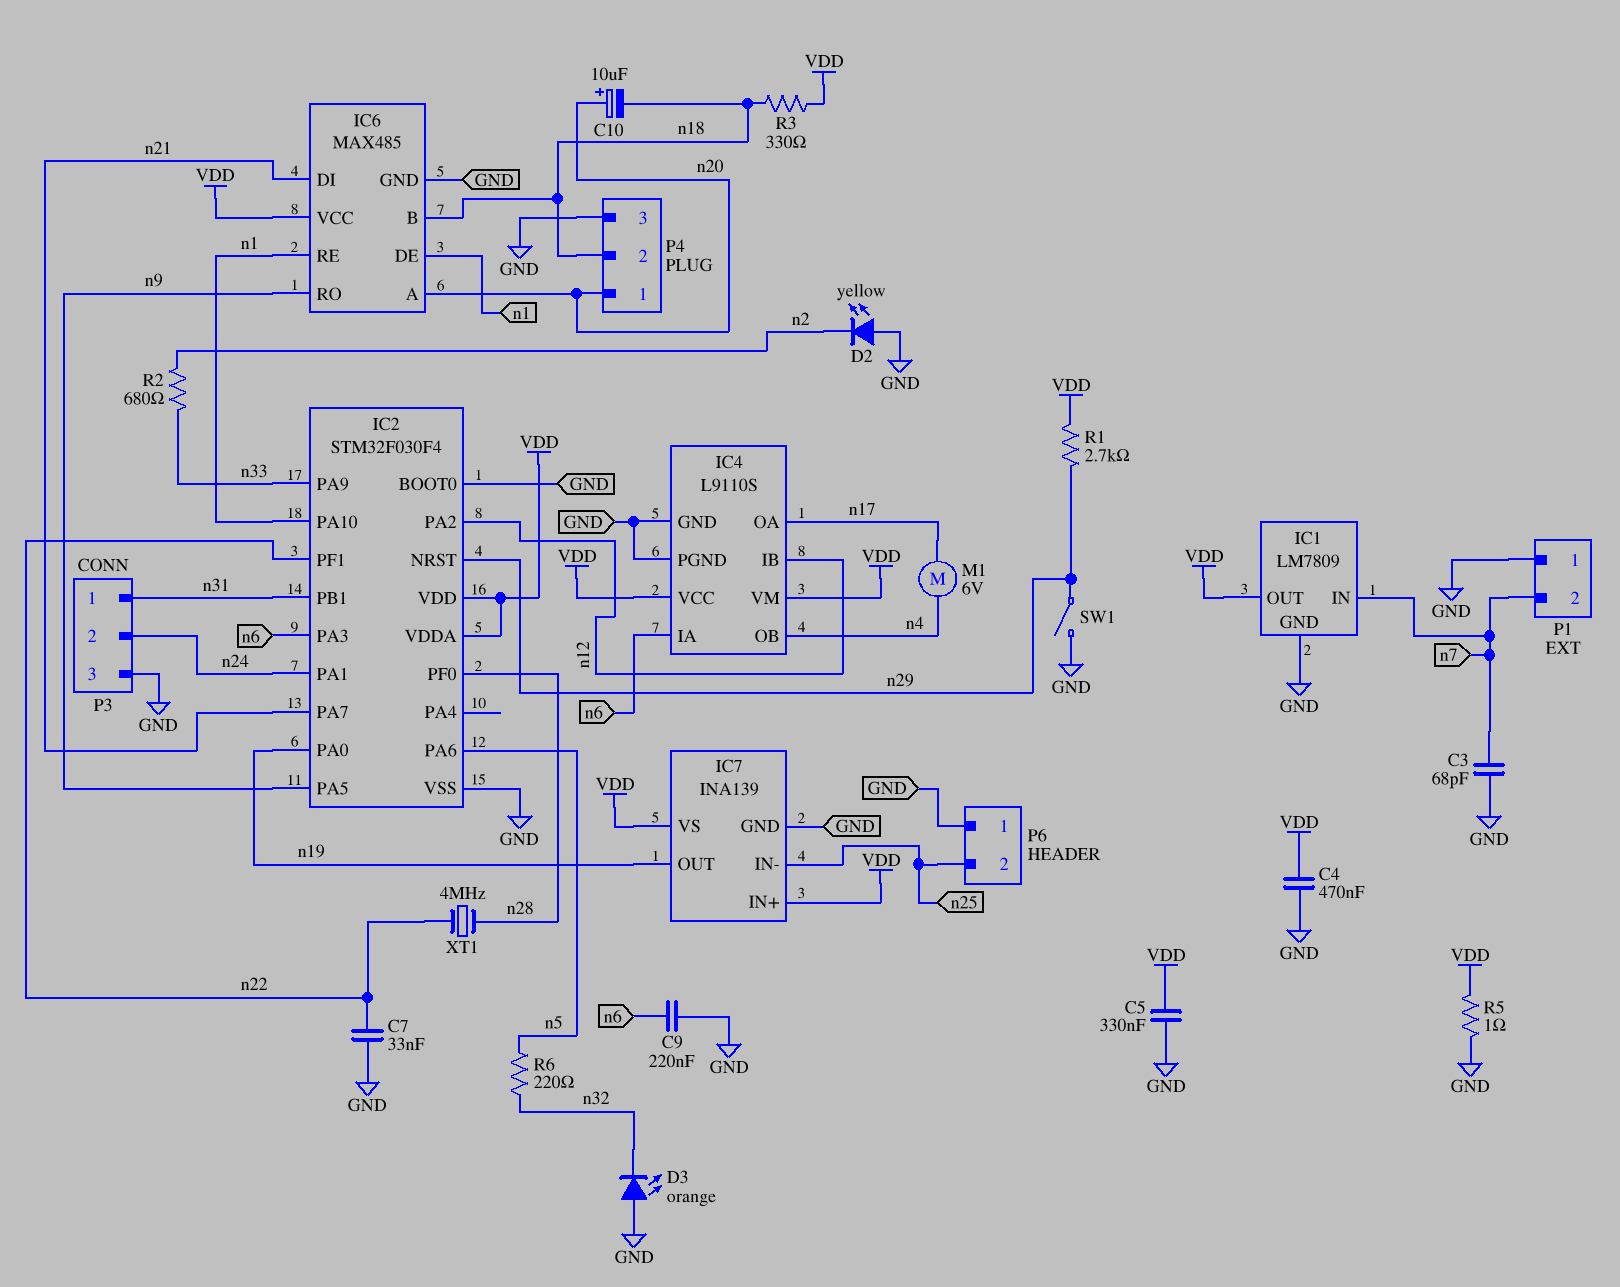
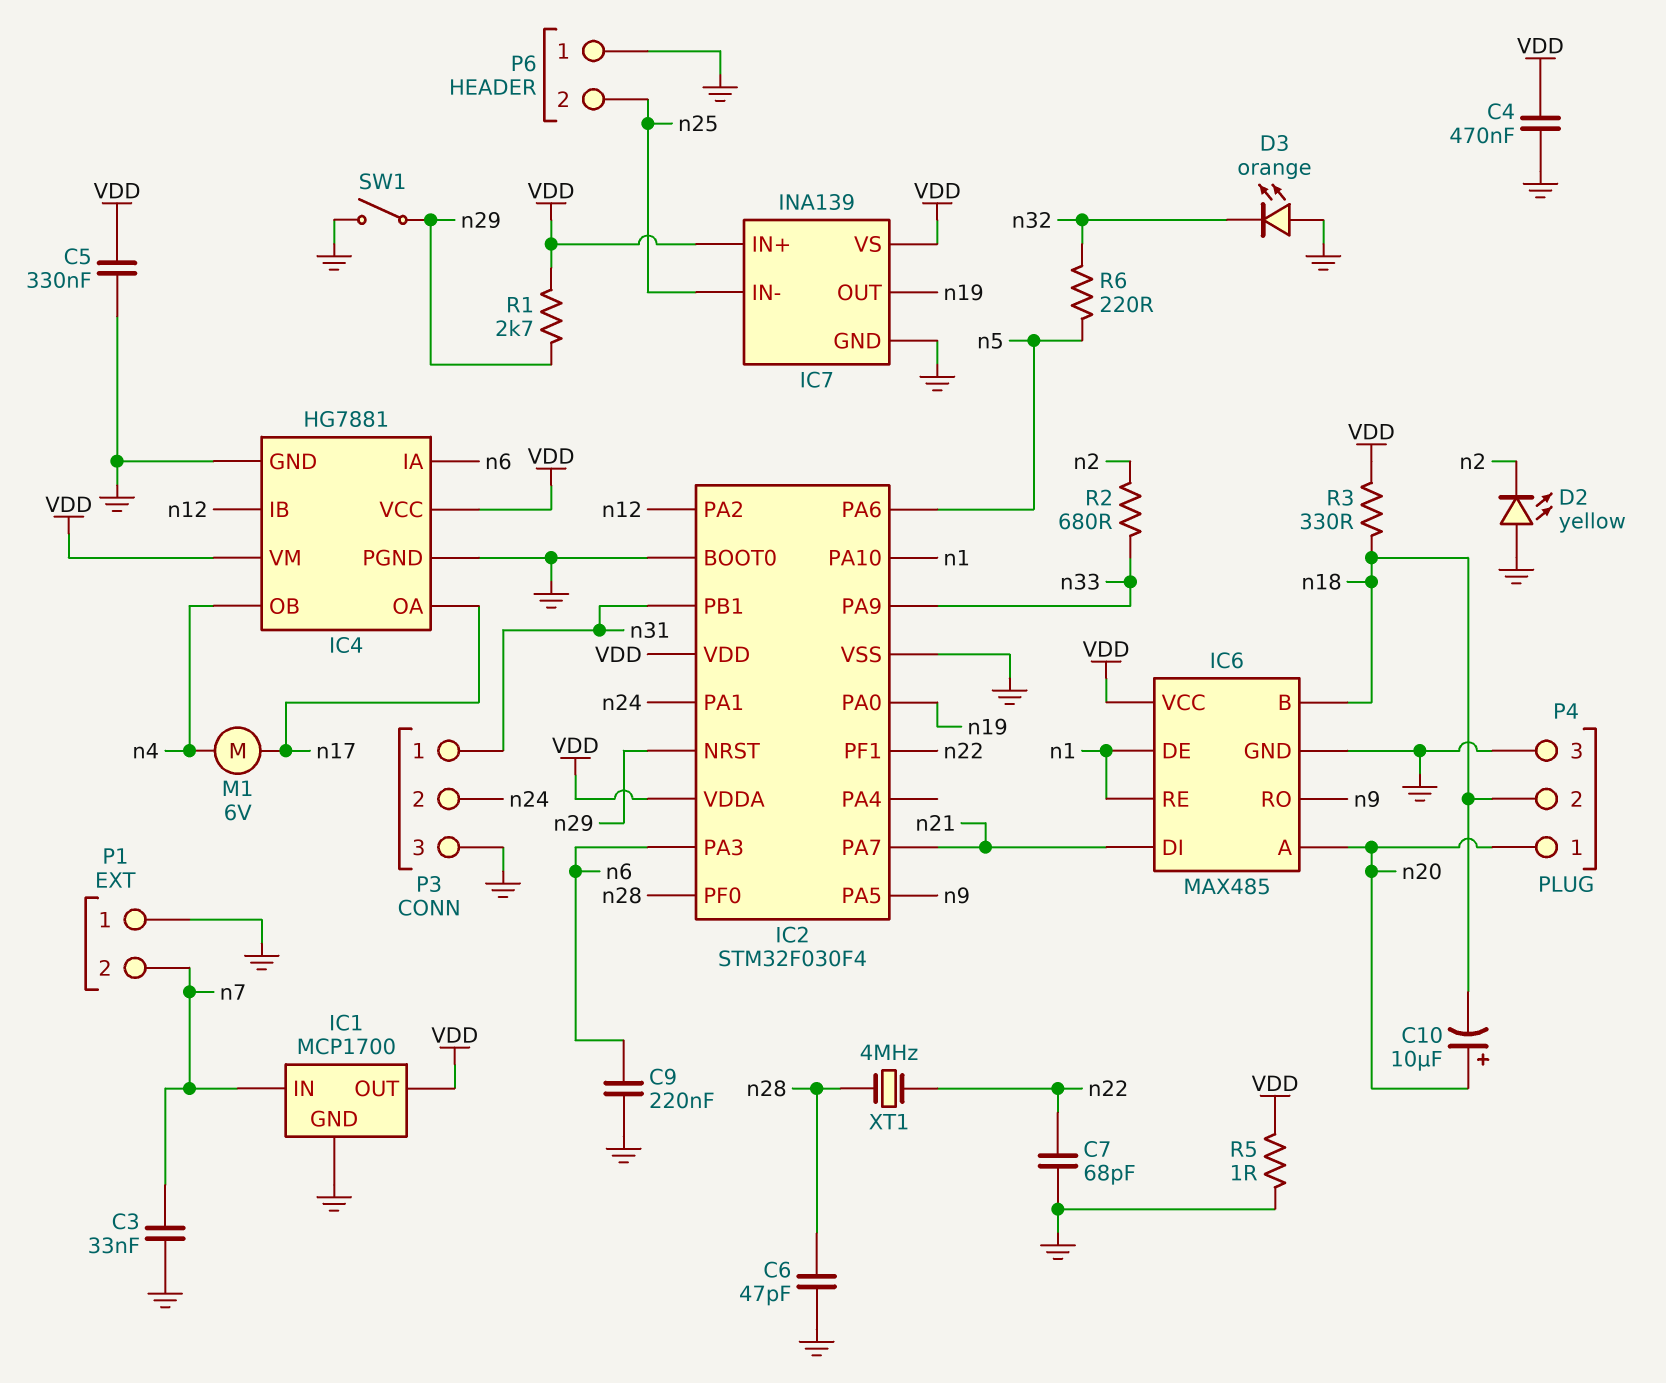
C3: 68pF (GND, n7) -> 33nF (GND, n7)
C6: none -> 47pF (GND, n28)
C7: 33nF (GND, n22) -> 68pF (GND, n22)
IC1: LM7809 -> MCP1700
IC4: L9110S -> HG7881

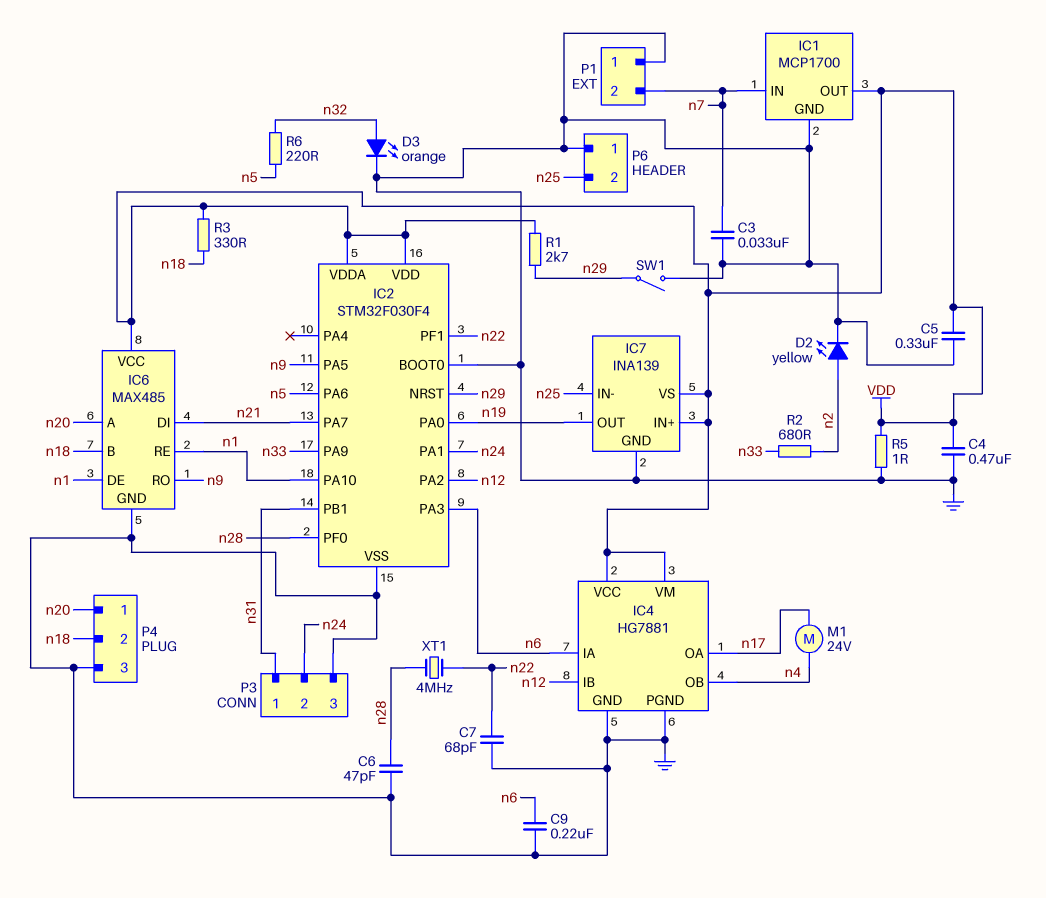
C10: 10uF (plus n20, minus n18) -> none
D2: LED yellow (A GND, K n2) -> LED yellow (A n2, K GND)
D3: LED orange (A GND, K n32) -> LED orange (A n32, K GND)
M1: motor 6V (n4, n17) -> motor 24V (n4, n17)

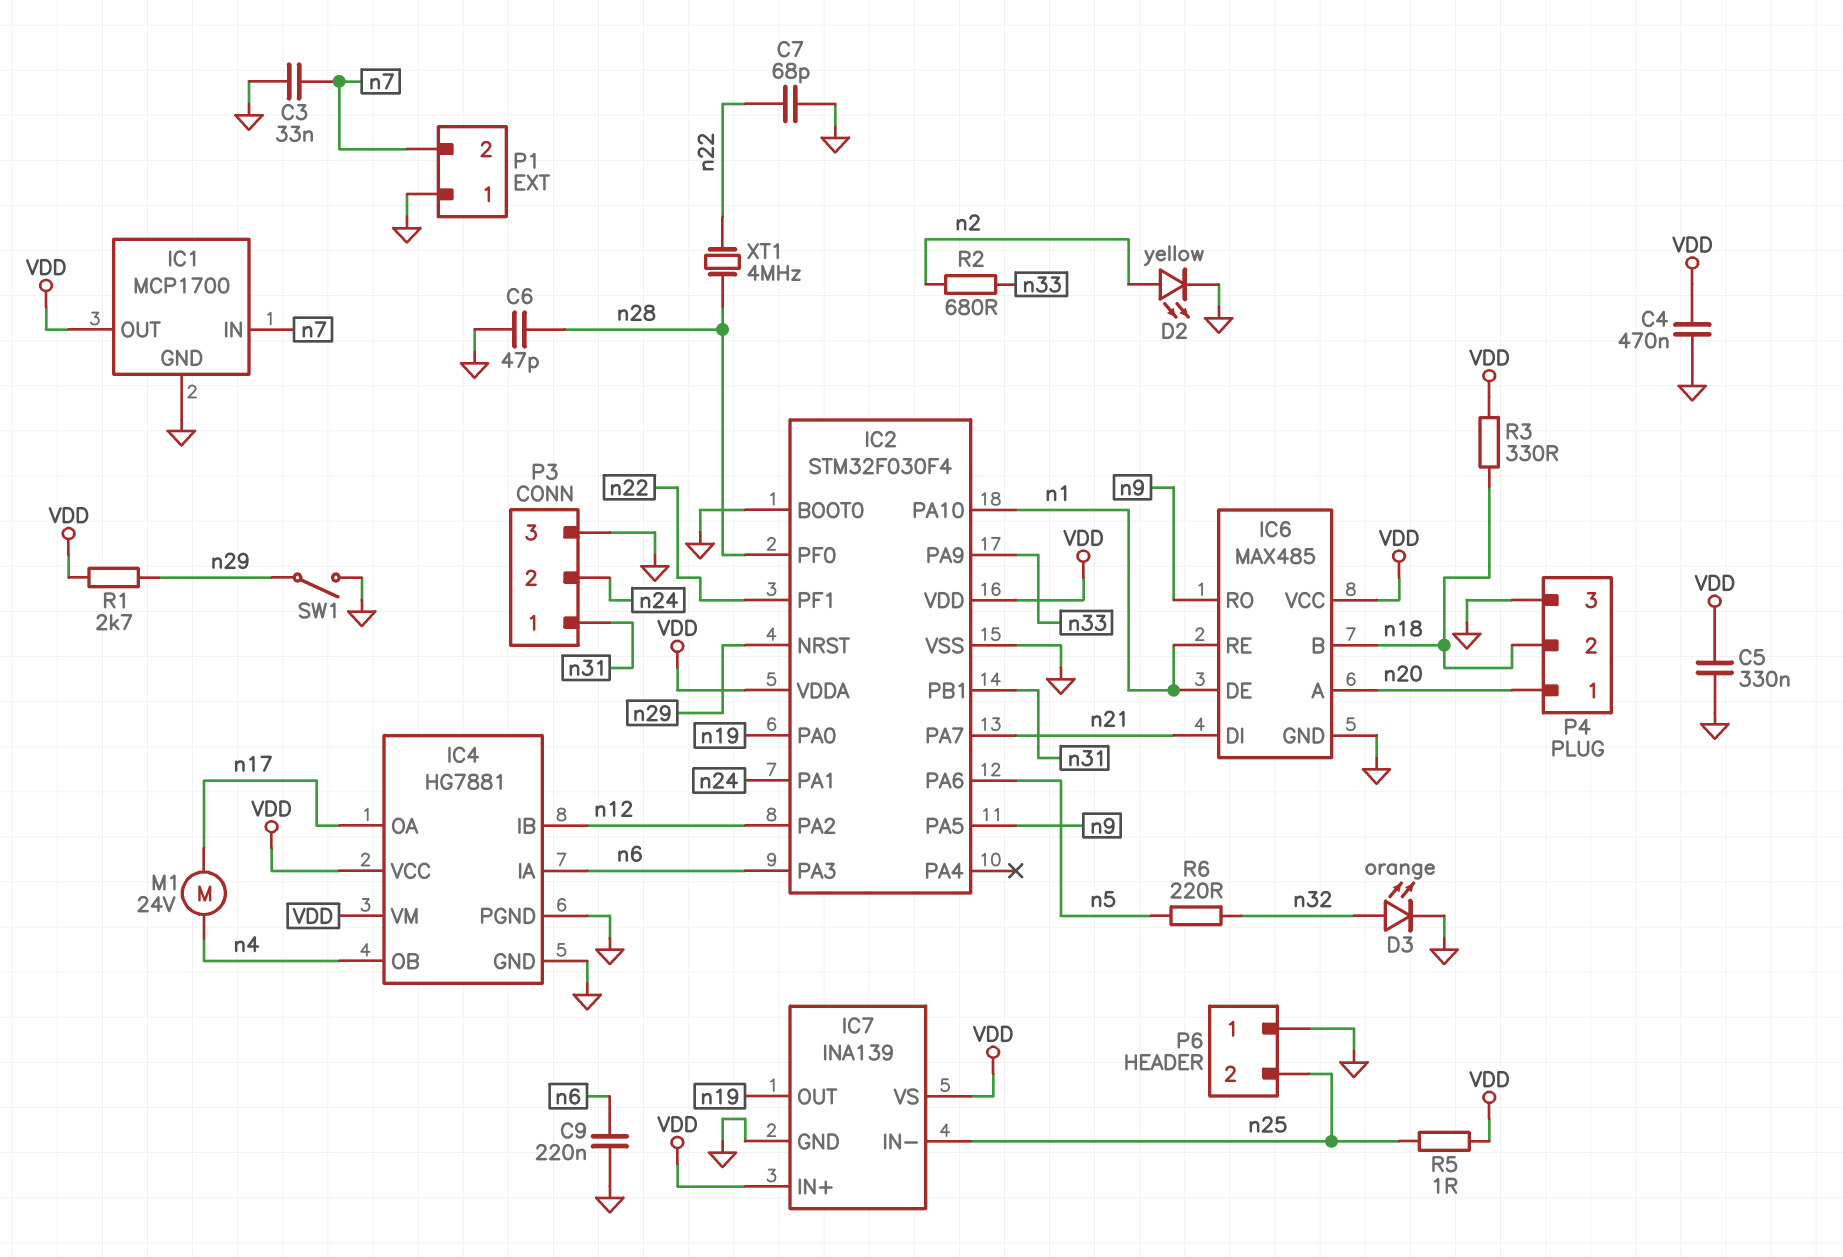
R5: 1 (GND, VDD) -> 1 (VDD, n25)

